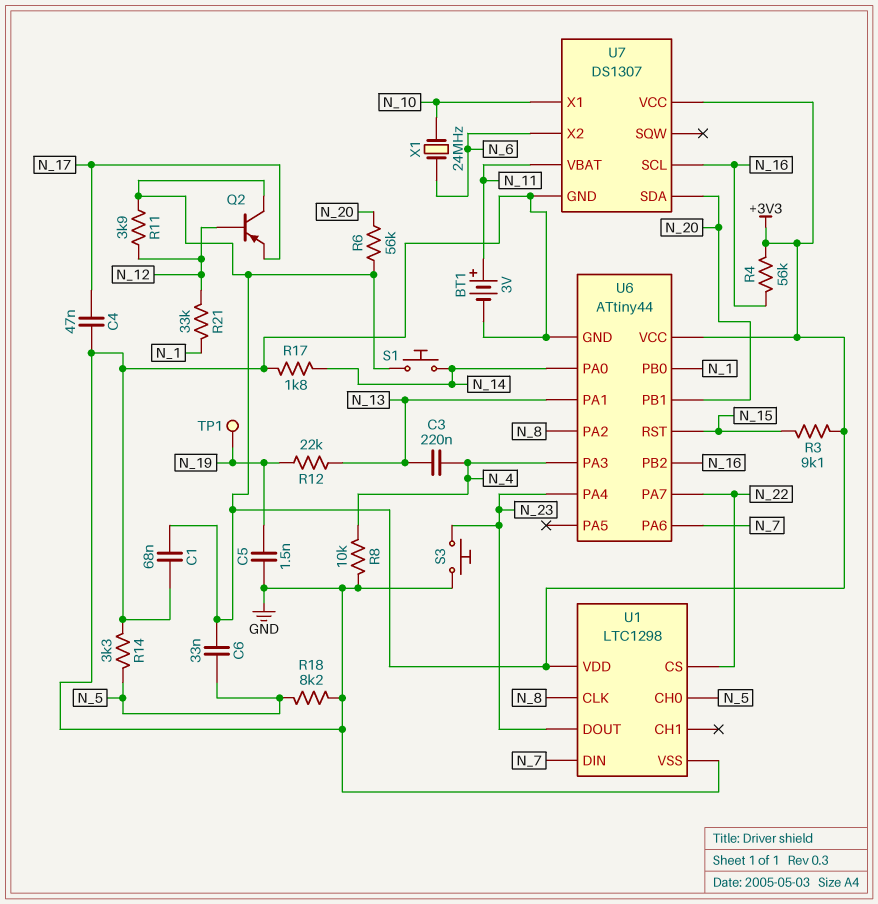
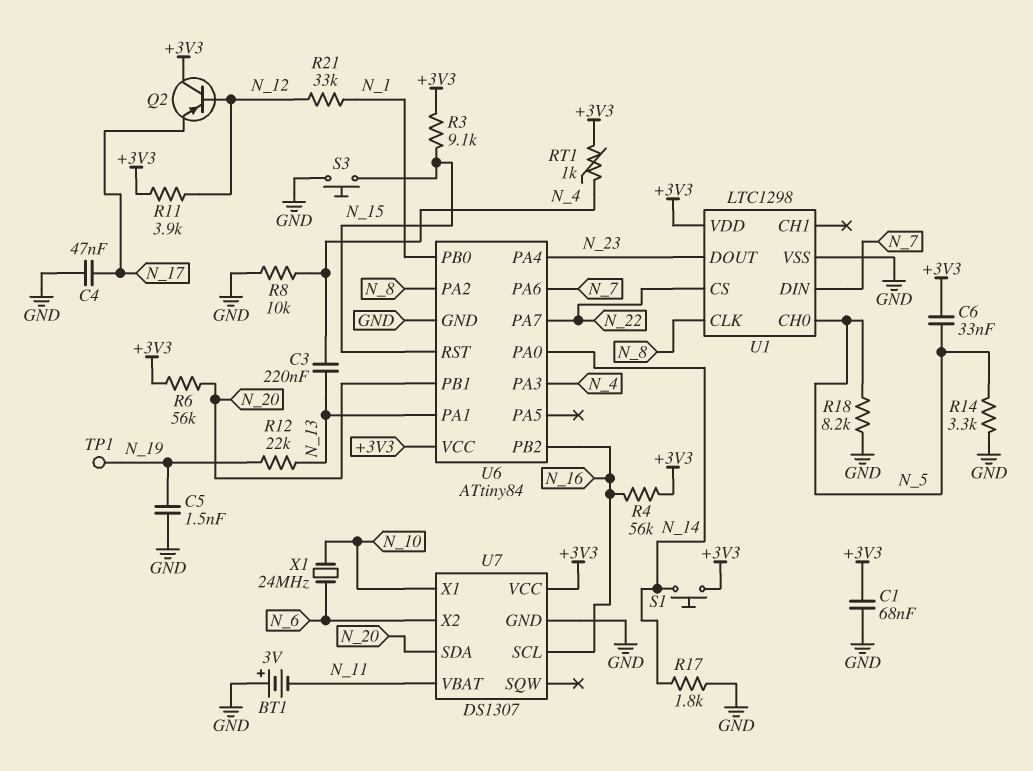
BT1: 3V (plus N_11, minus GND) -> 3V (plus GND, minus N_11)
RT1: none -> 1k (+3V3, N_4)
S3: button (GND, N_23) -> button (GND, N_15)
U6: ATtiny44 -> ATtiny84

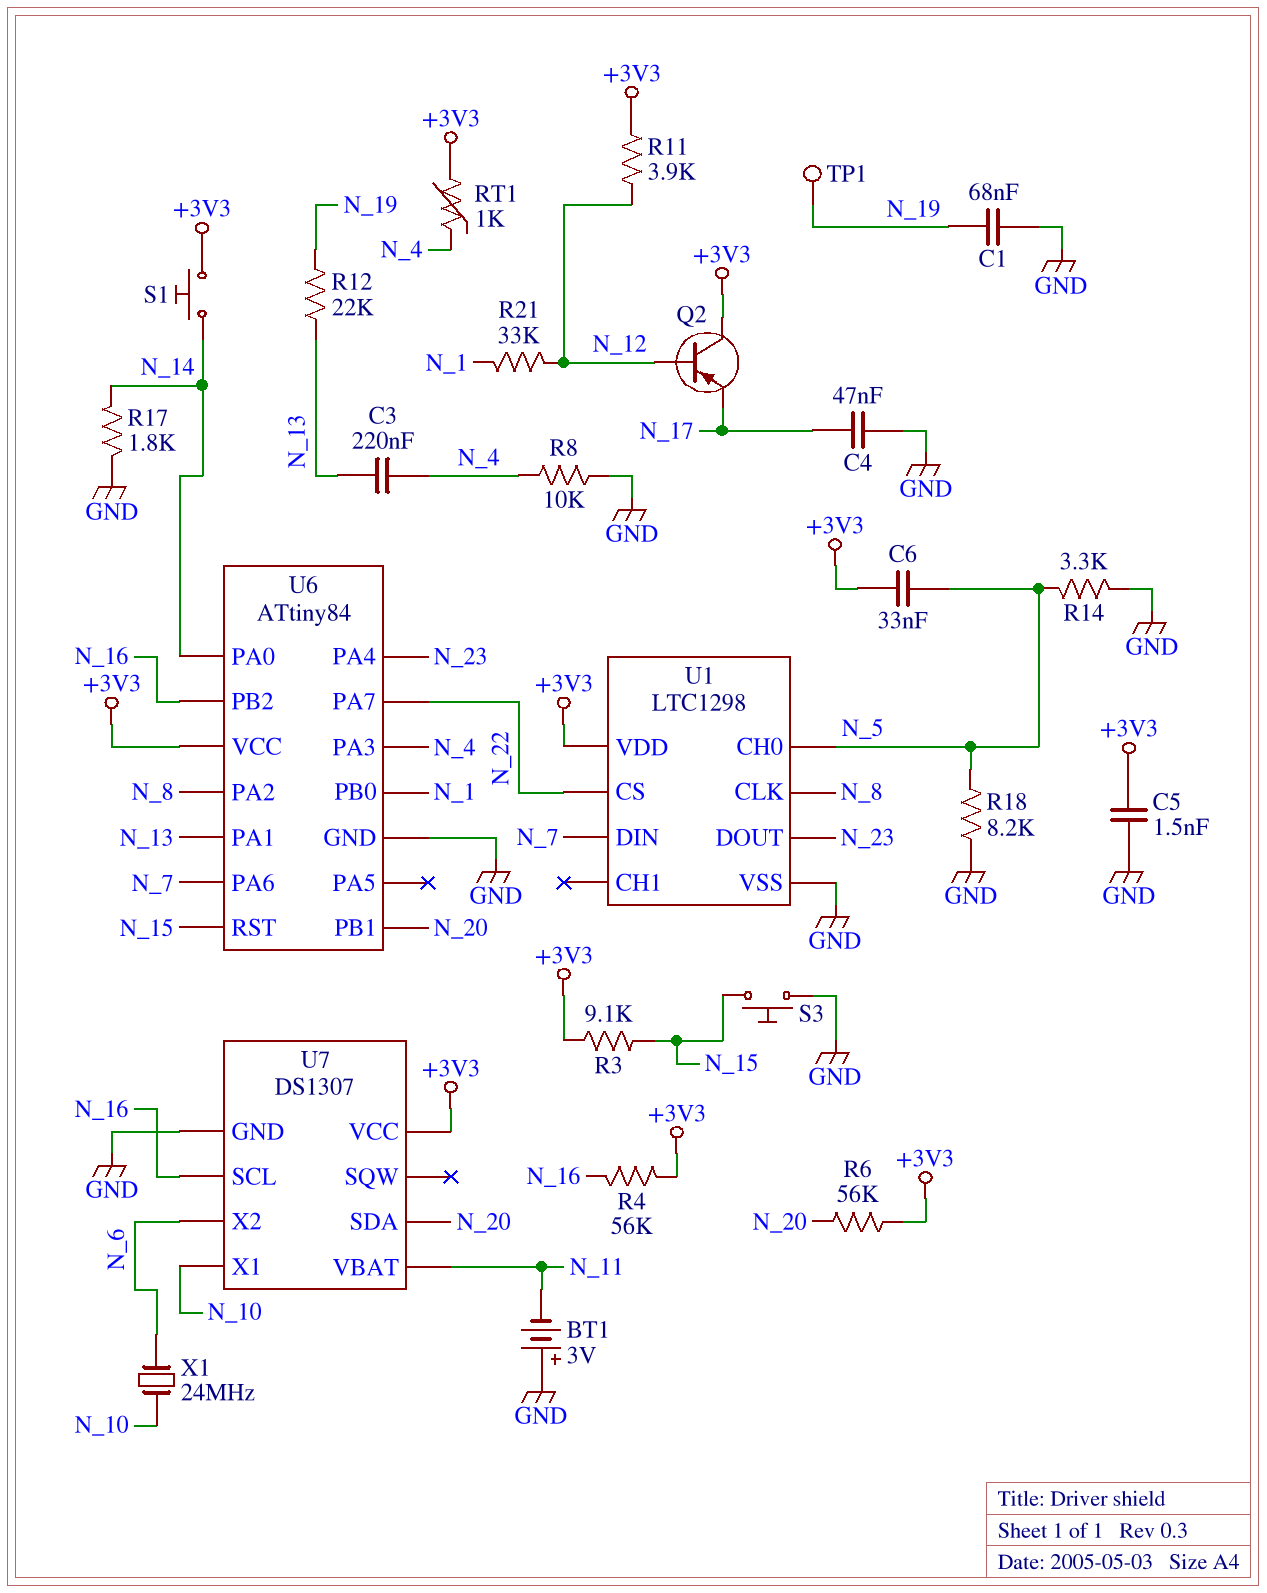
C1: 68nF (+3V3, GND) -> 68nF (GND, N_19)
C5: 1.5nF (GND, N_19) -> 1.5nF (+3V3, GND)

